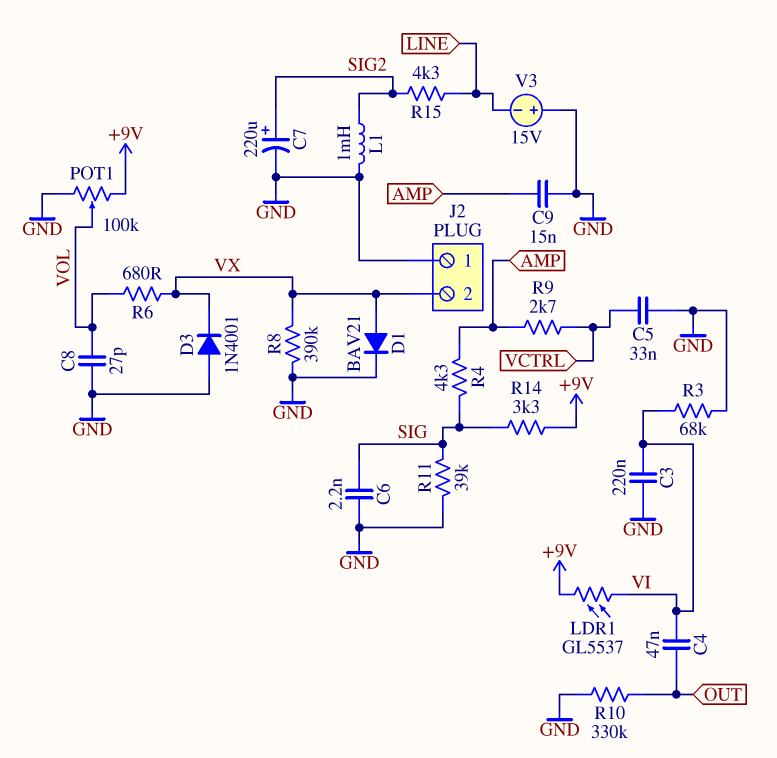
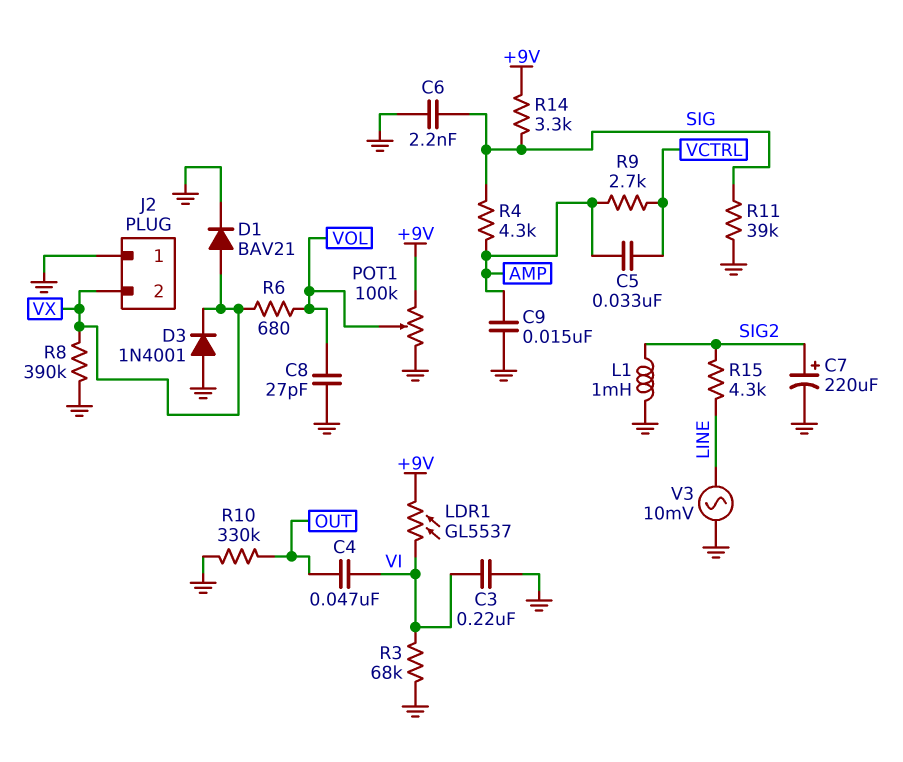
C5: 33nF (GND, VCTRL) -> 33nF (AMP, VCTRL)
V3: 15V (plus GND, minus LINE) -> AC 10mV (GND, LINE)

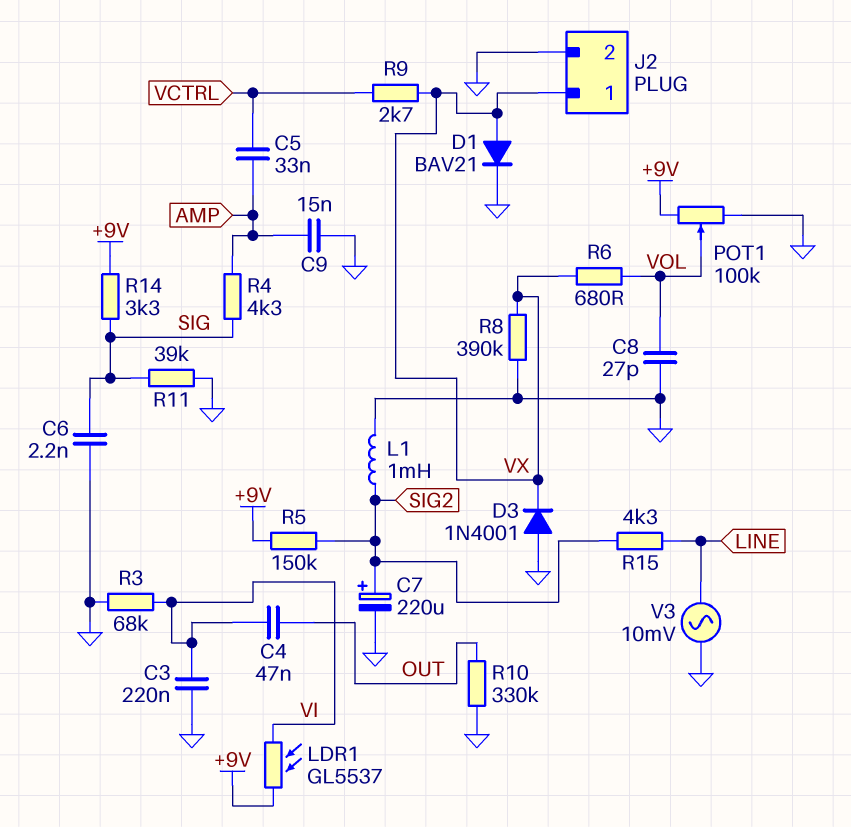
J2 pin 1: GND -> VX
J2 pin 2: VX -> GND
R5: none -> 150k (+9V, SIG2)
R9: 2.7k (AMP, VCTRL) -> 2.7k (VCTRL, VX)

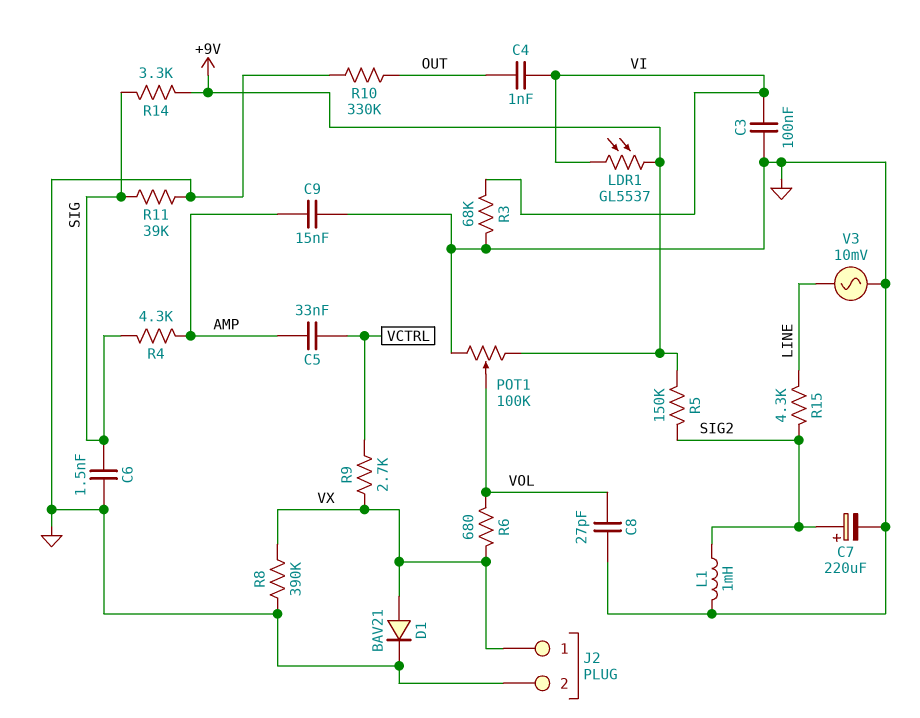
C3: 220nF (GND, VI) -> 100nF (GND, VI)
C4: 47nF (OUT, VI) -> 1nF (OUT, VI)
C6: 2.2nF (GND, SIG) -> 1.5nF (GND, SIG)
D3: diode 1N4001 (A GND, K VX) -> none

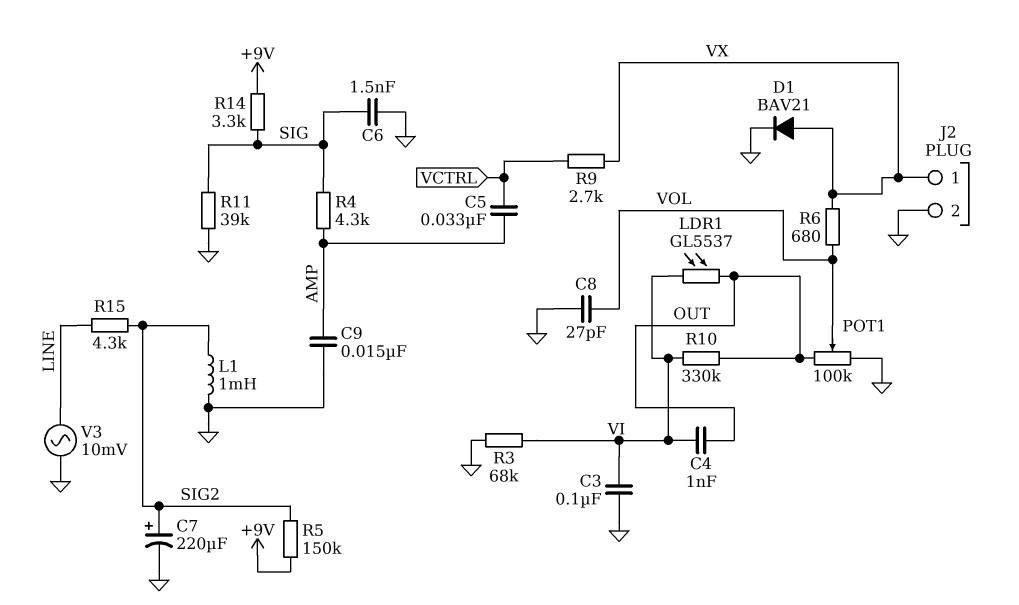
LDR1: GL5537 (+9V, VI) -> GL5537 (OUT, VI)
POT1: 100k (+9V, GND, wiper VOL) -> 100k (GND, OUT, wiper VOL)
R8: 390k (GND, VX) -> none
R10: 330k (GND, OUT) -> 330k (OUT, VI)

